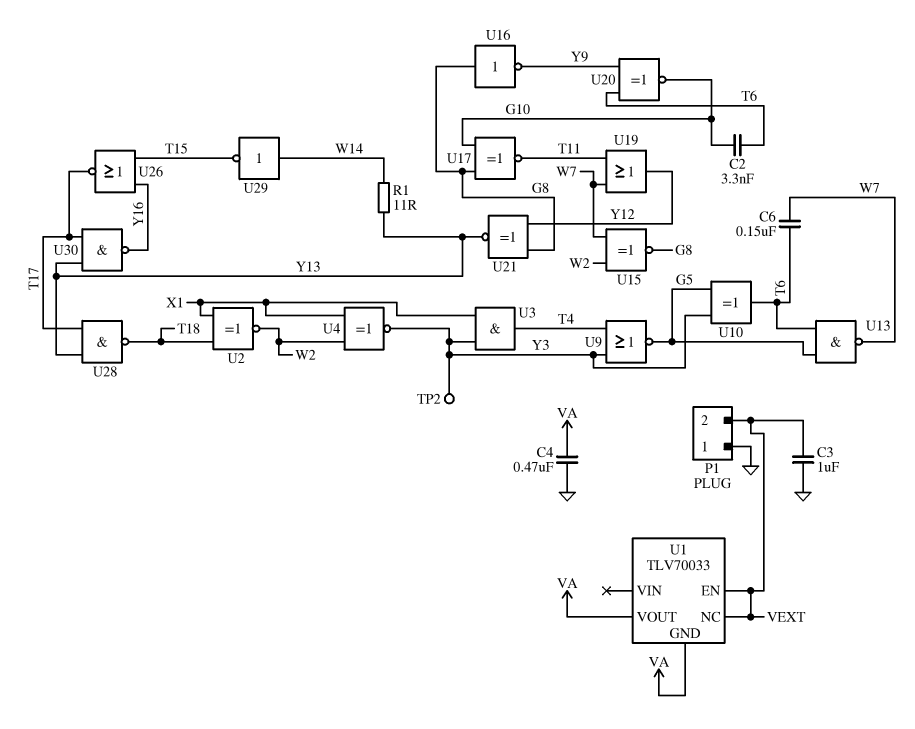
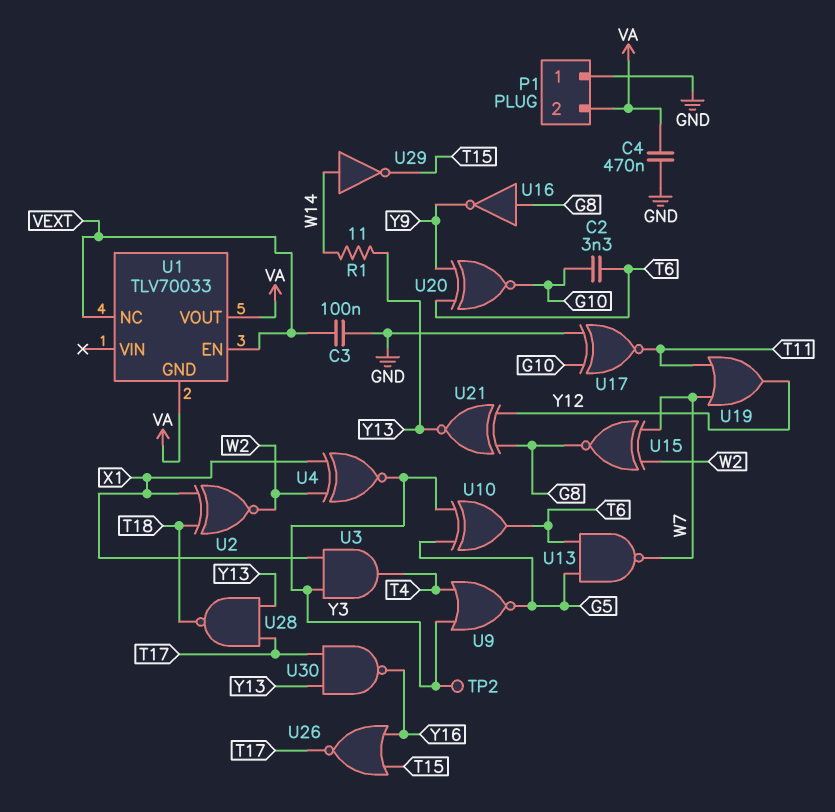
C3: 1uF (GND, VEXT) -> 100nF (GND, VEXT)
C6: 150nF (T6, W7) -> none
P1 pin 2: VEXT -> VA
U17: XNOR (in G8, in G10, out T11) -> XNOR (in G10, in GND, out T11)

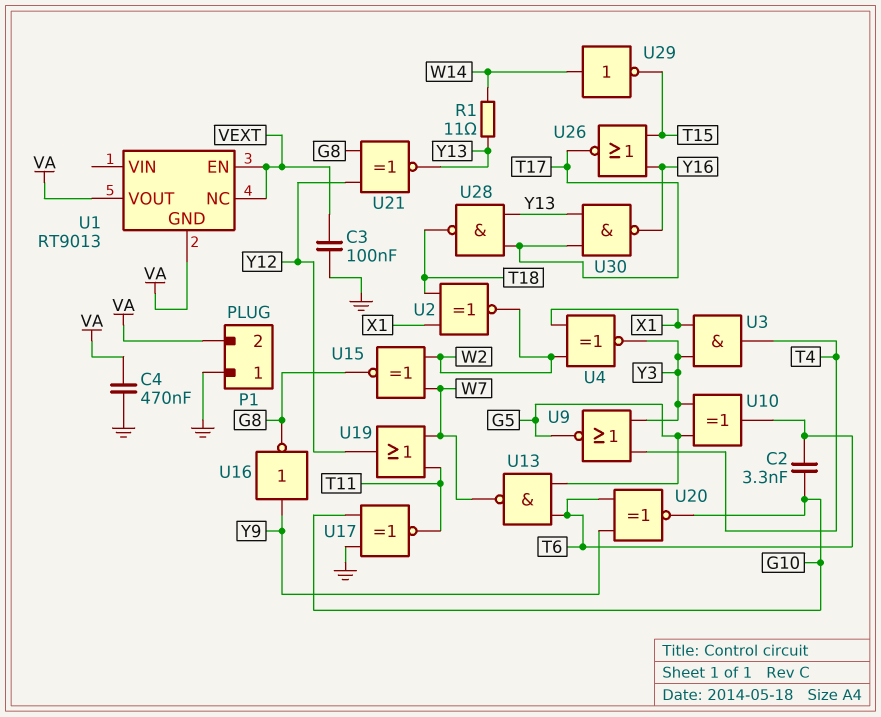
TP2: test point (Y3) -> none
U1: TLV70033 -> RT9013
U16: NOT (in G8, out Y9) -> NOT (in Y9, out G8)

